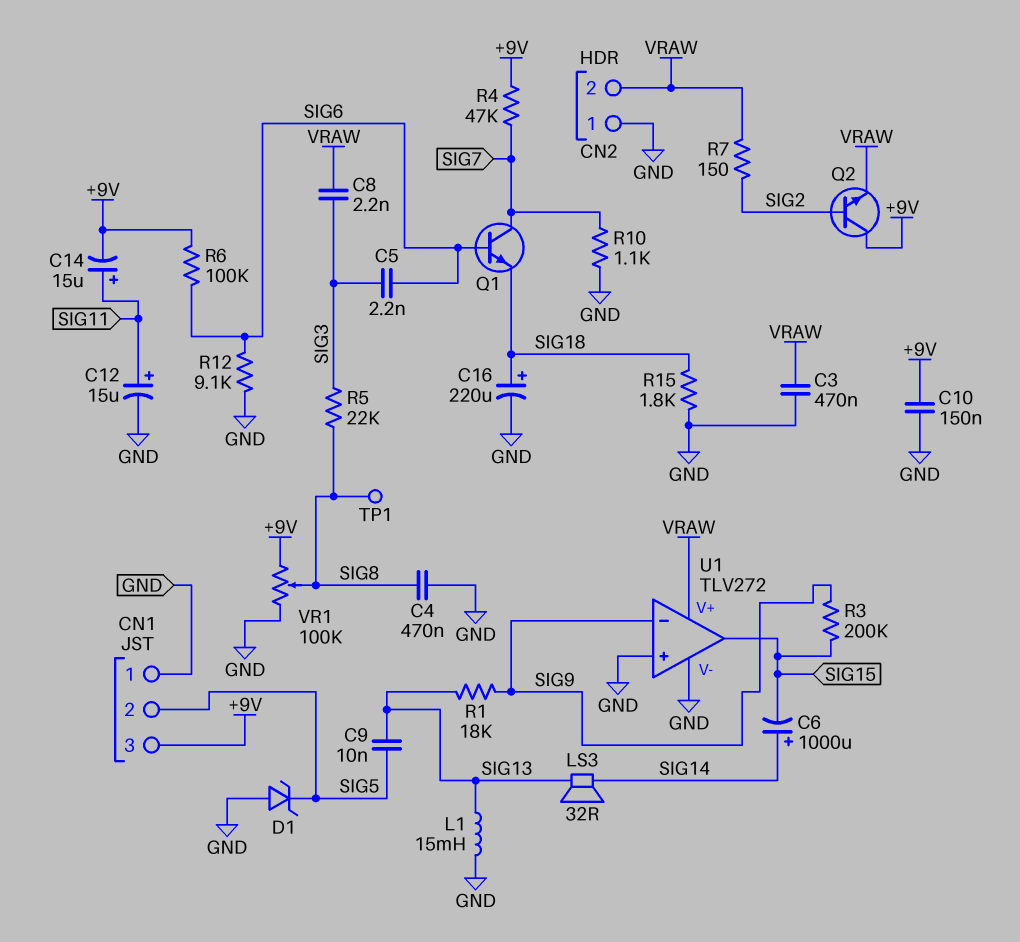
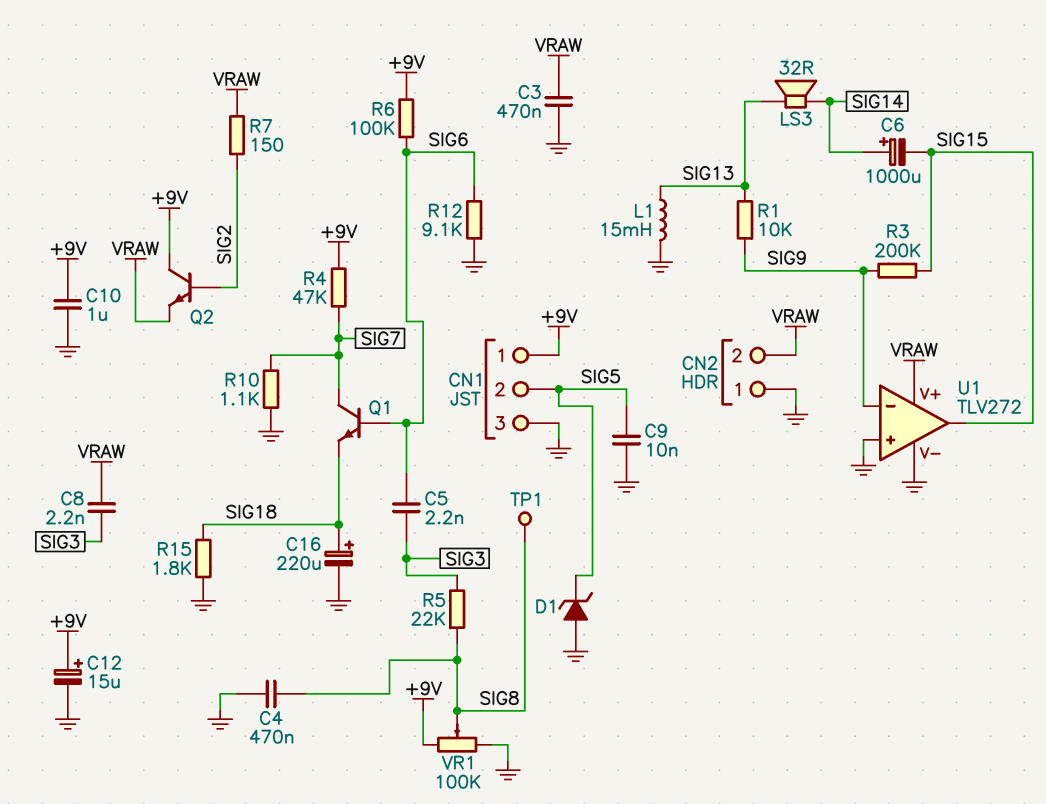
C9: 10nF (SIG5, SIG13) -> 10nF (GND, SIG5)
C10: 150nF (+9V, GND) -> 1uF (+9V, GND)
C12: 15uF (plus SIG11, minus GND) -> 15uF (plus +9V, minus GND)
C14: 15uF (plus SIG11, minus +9V) -> none
CN1 pin 1: GND -> +9V
CN1 pin 3: +9V -> GND
R1: 18k (SIG9, SIG13) -> 10k (SIG9, SIG13)

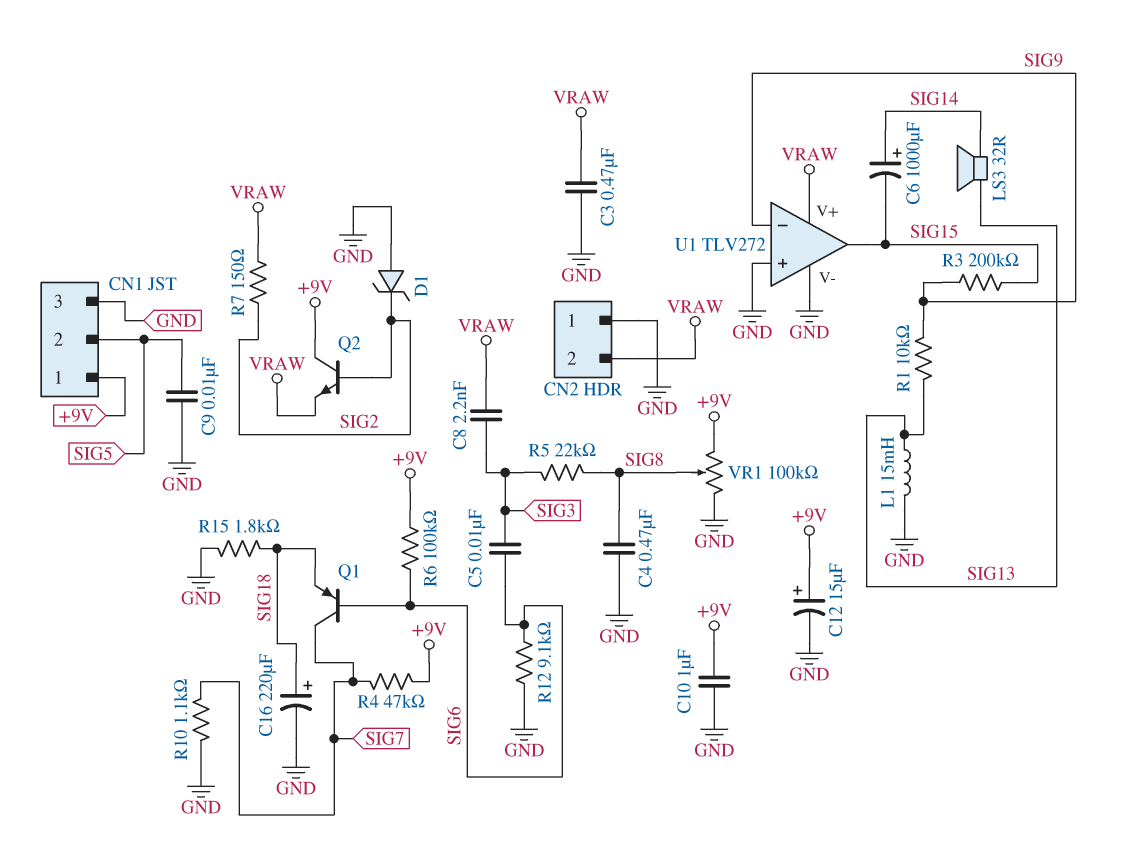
C5: 2.2nF (SIG3, SIG6) -> 10nF (SIG3, SIG6)
D1: zener (A GND, K SIG5) -> zener (A GND, K SIG2)
Q1: NPN (B SIG6, C SIG7, E SIG18) -> PNP (B SIG6, C SIG7, E SIG18)
TP1: test point (SIG8) -> none

